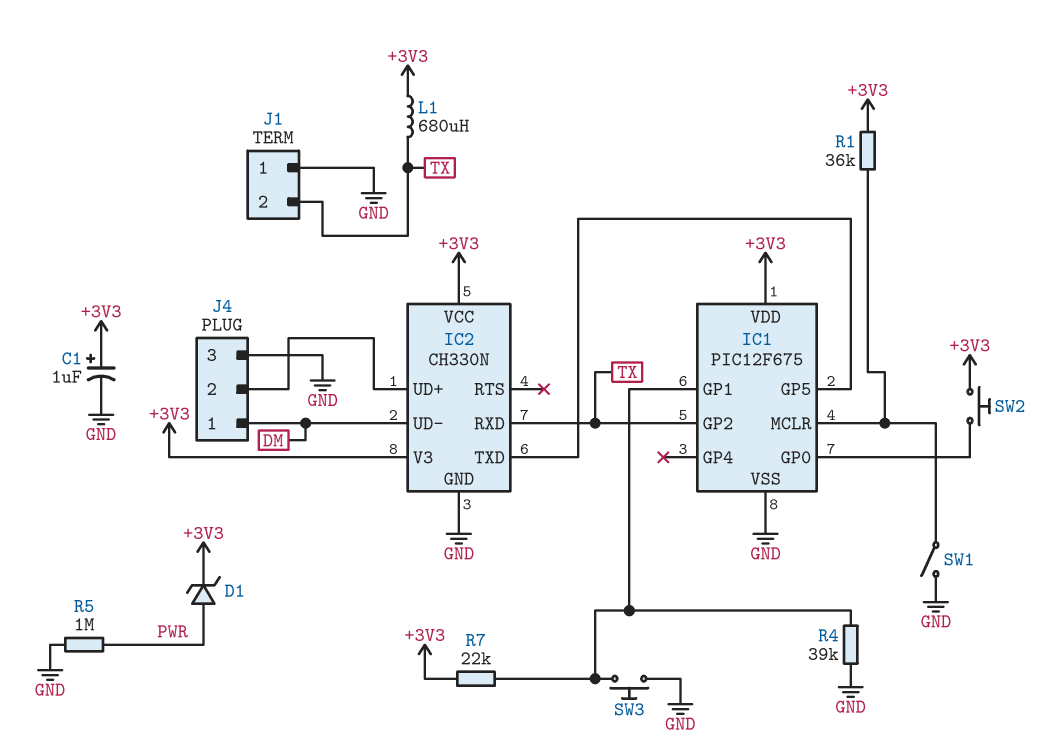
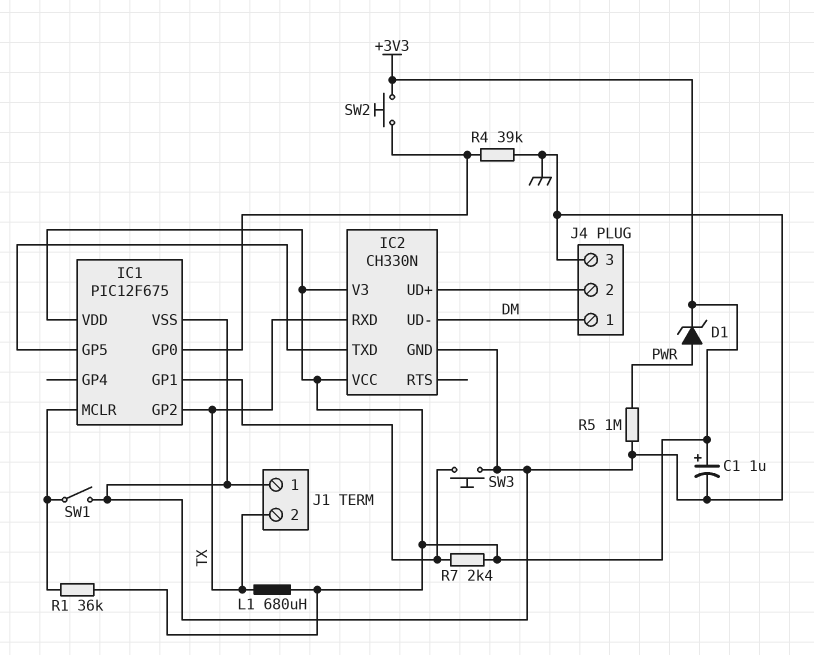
R4: 39k (GND, IC1/GP1) -> 39k (GND, IC1/GP0)
R7: 22k (+3V3, IC1/GP1) -> 2.4k (+3V3, IC1/GP1)

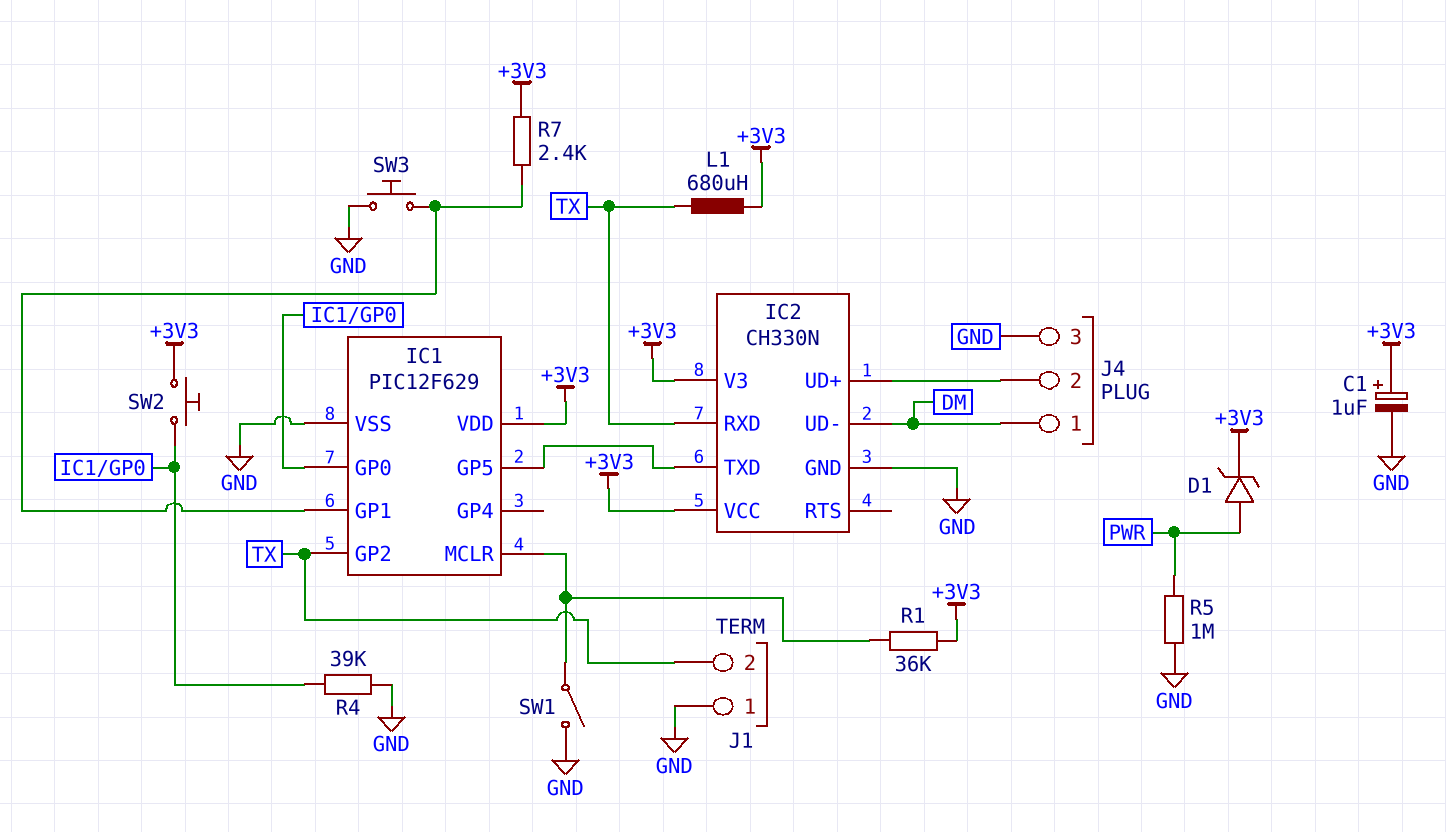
IC1: PIC12F675 -> PIC12F629

